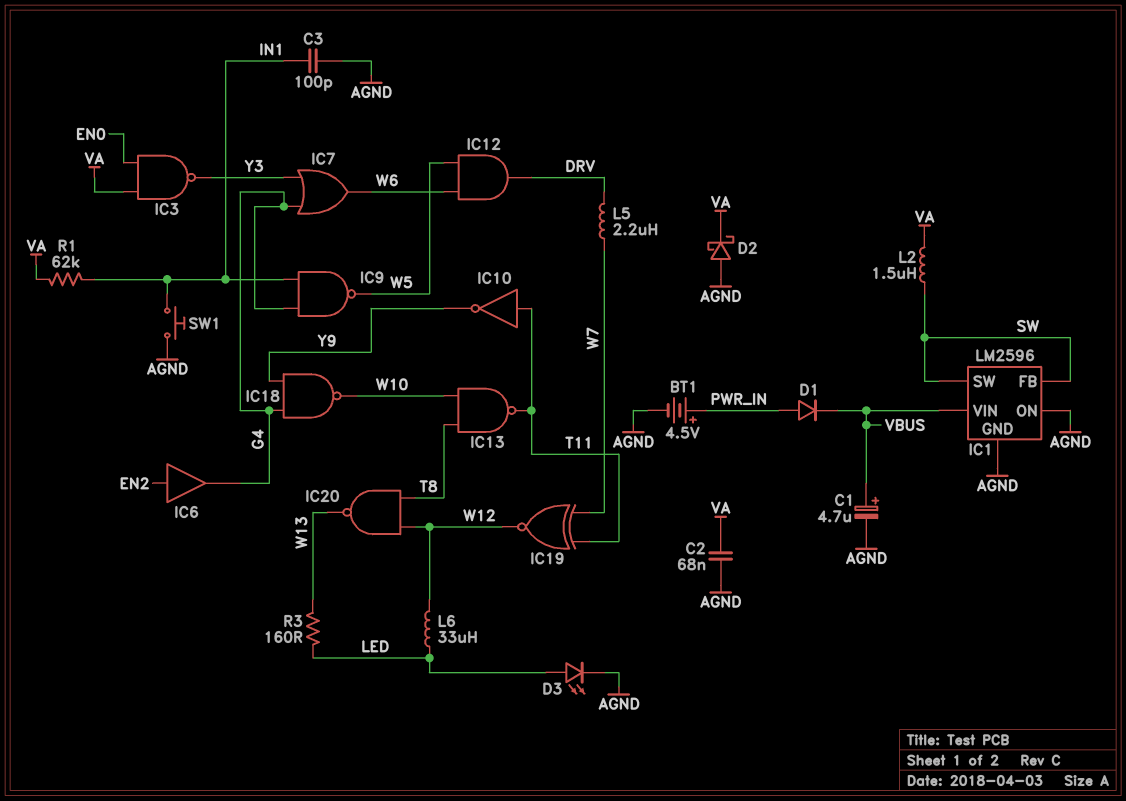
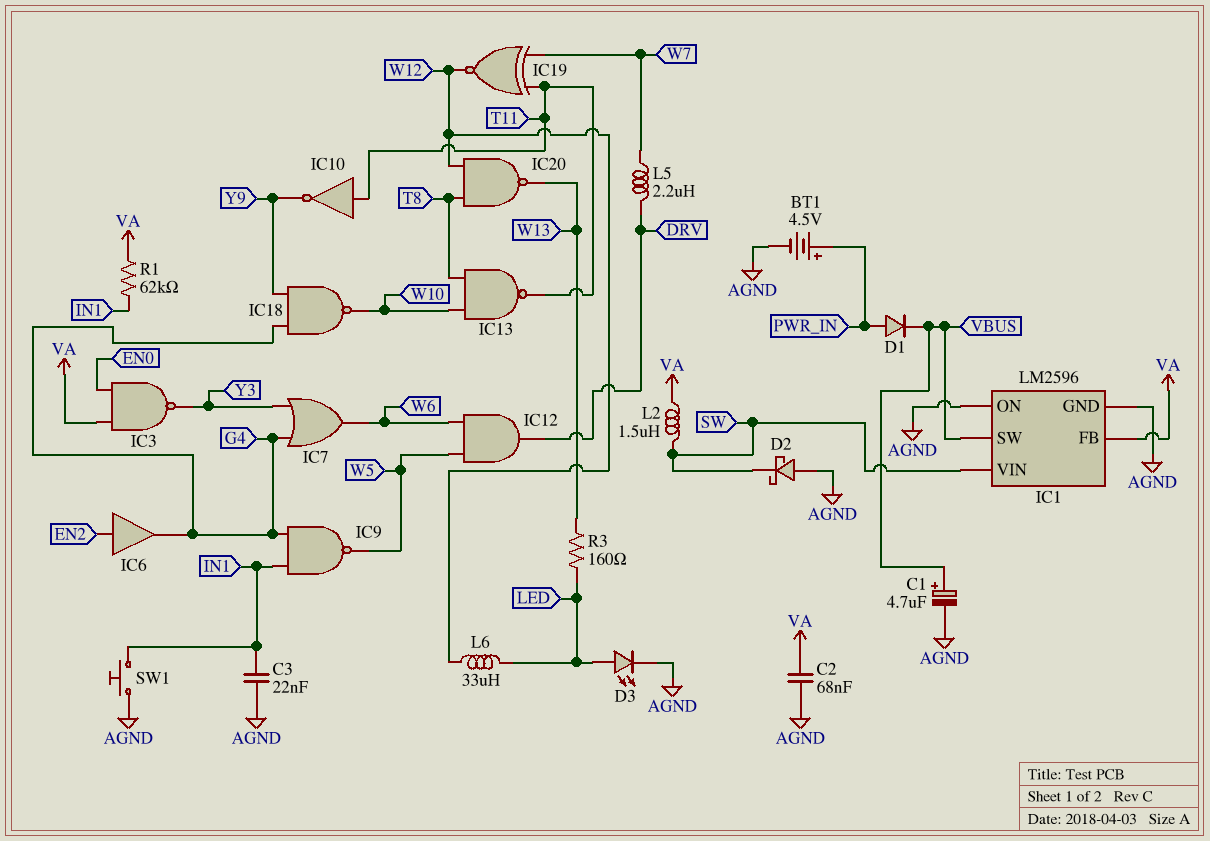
C3: 100pF (AGND, IN1) -> 22nF (AGND, IN1)
D2: schottky (A AGND, K VA) -> schottky (A AGND, K SW)
IC1 pin FB: SW -> VA
IC1 pin SW: SW -> VBUS
IC1 pin VIN: VBUS -> SW

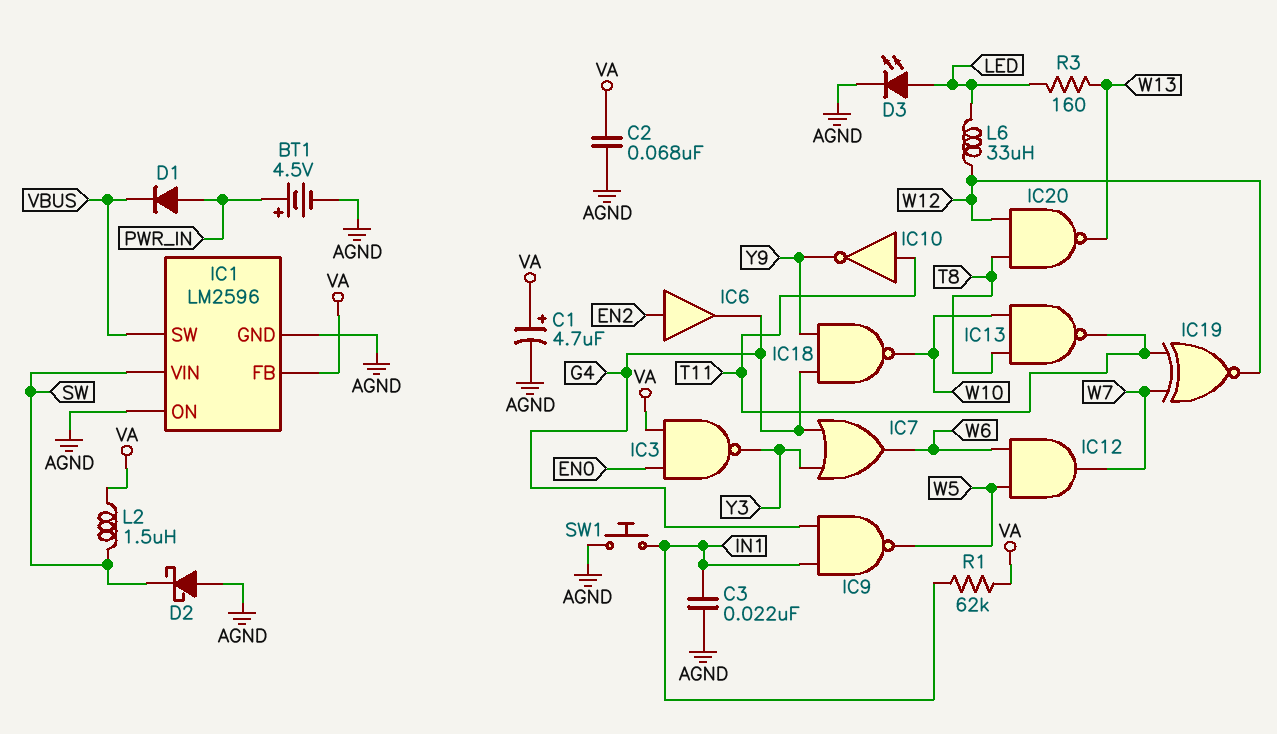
C1: 4.7uF (plus VBUS, minus AGND) -> 4.7uF (plus VA, minus AGND)
IC12: AND (in W5, in W6, out DRV) -> AND (in W5, in W6, out W7)
L5: 2.2uH (DRV, W7) -> none

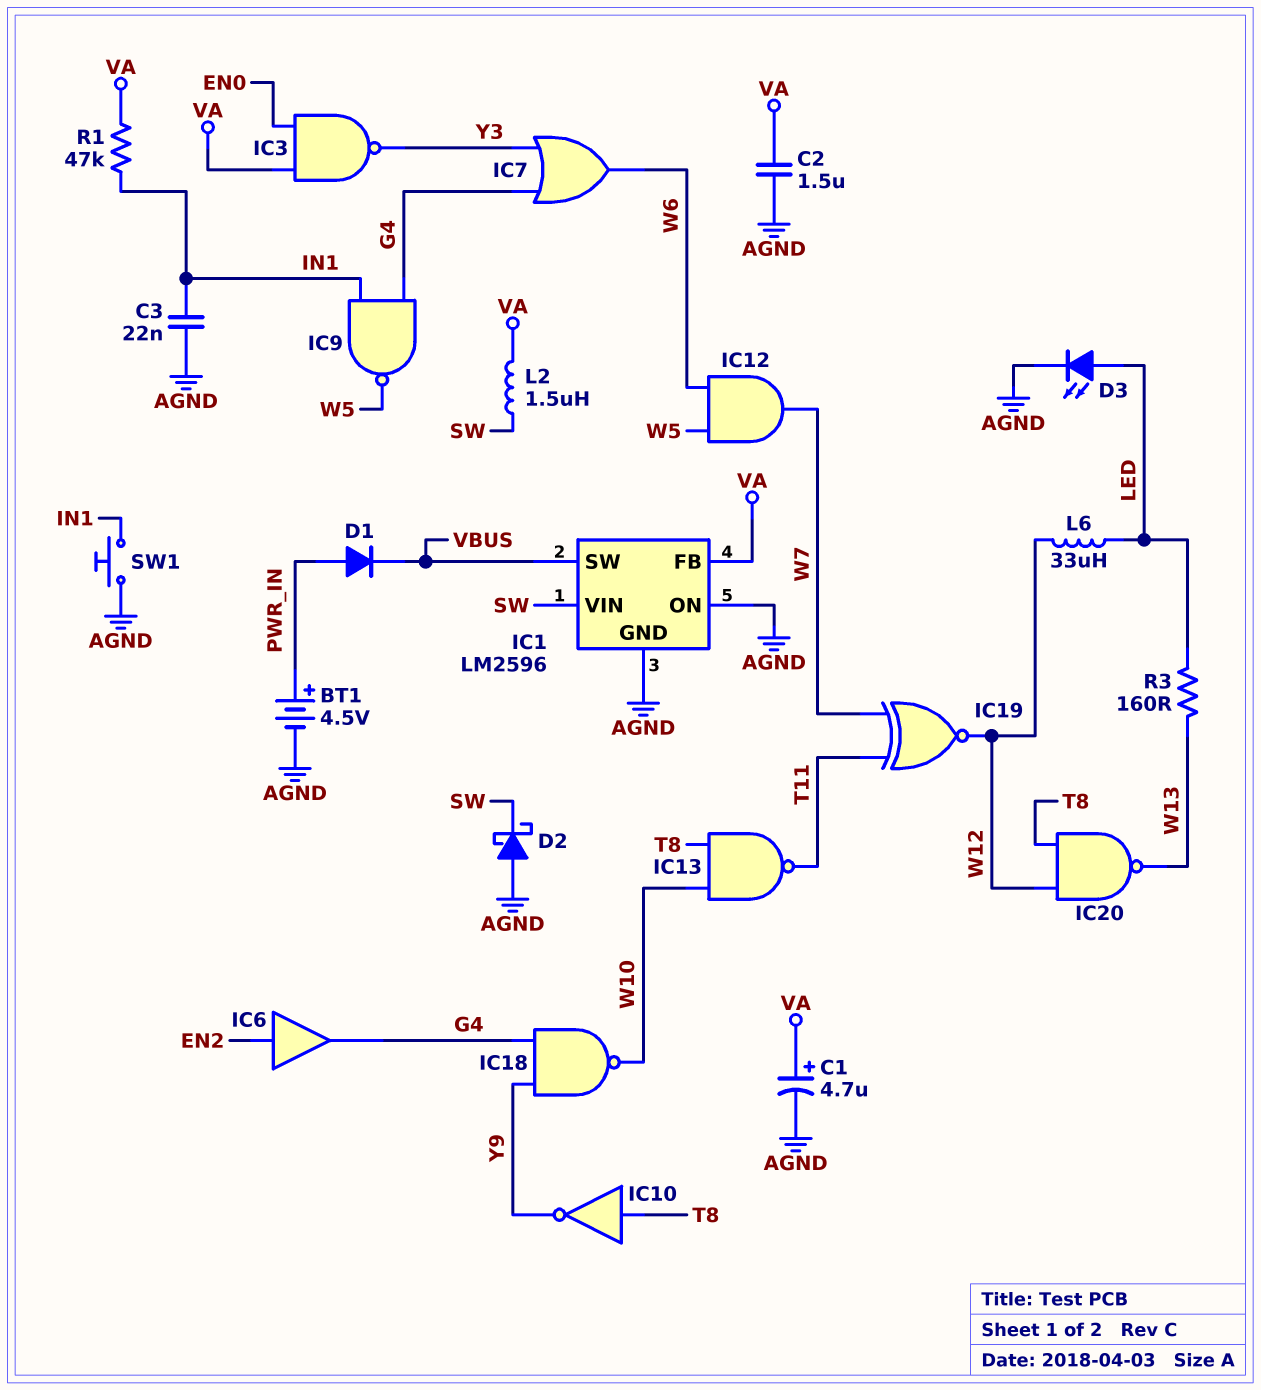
C2: 68nF (AGND, VA) -> 1.5uF (AGND, VA)
IC10: NOT (in T11, out Y9) -> NOT (in T8, out Y9)
R1: 62k (IN1, VA) -> 47k (IN1, VA)

